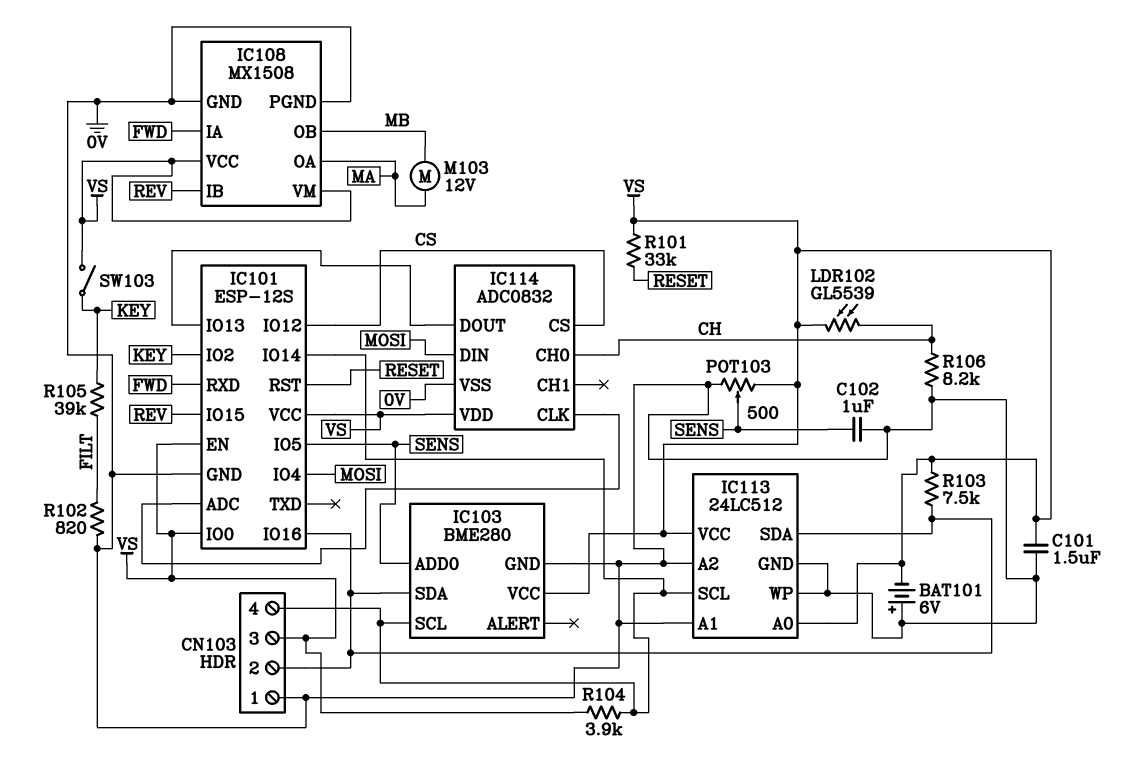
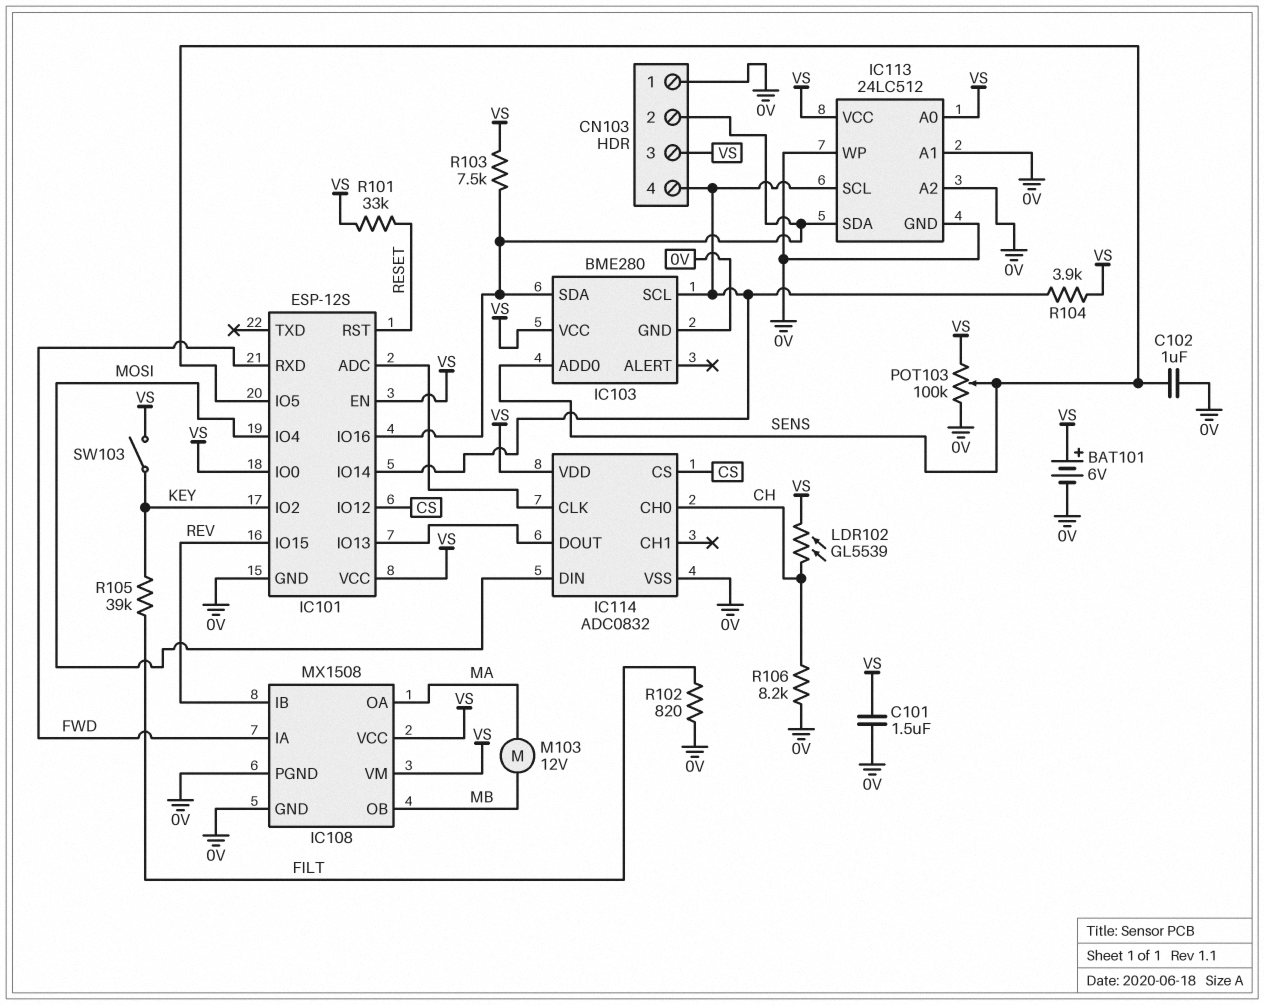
BAT101: 6V (plus 0V, minus VS) -> 6V (plus VS, minus 0V)
POT103: 500 (0V, VS, wiper SENS) -> 100k (0V, VS, wiper SENS)

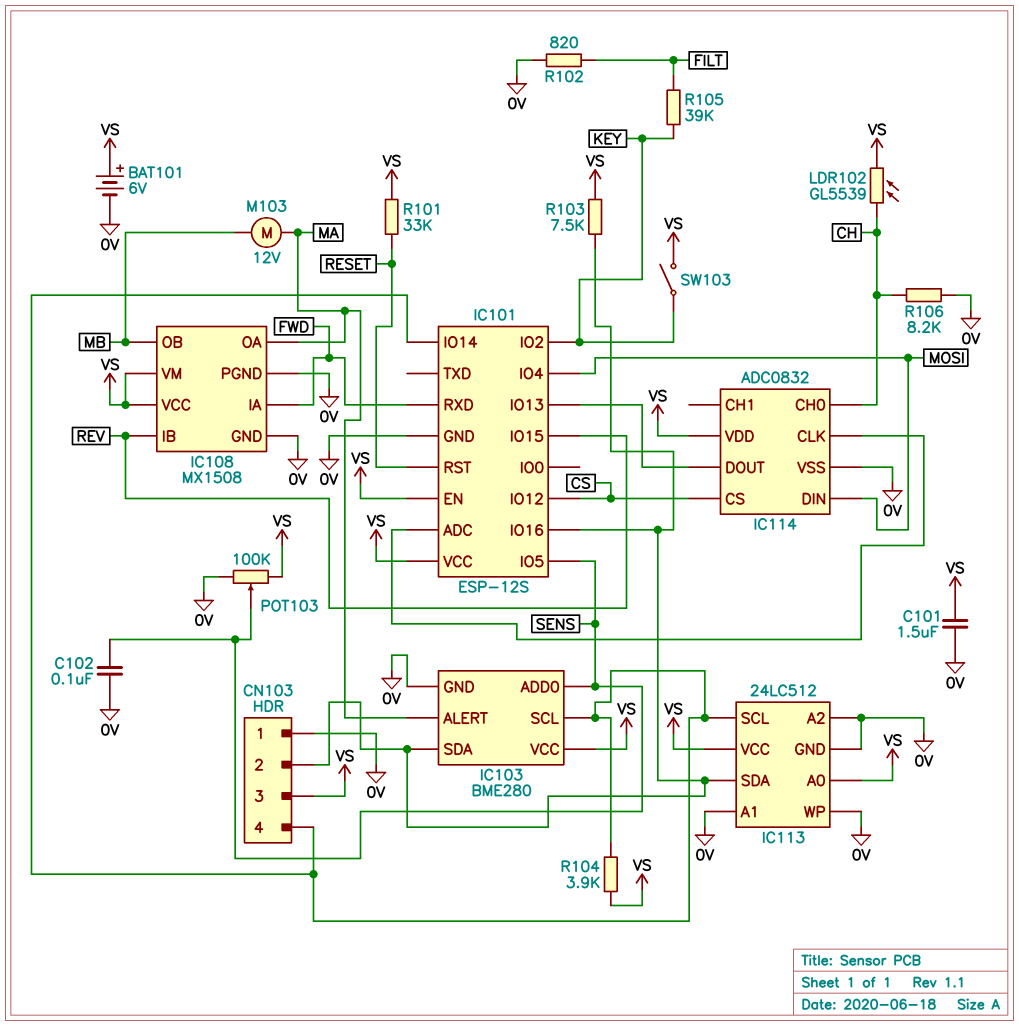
C102: 1uF (0V, SENS) -> 100nF (0V, SENS)
IC101 pin IO0: VS -> none
IC103 pin ALERT: none -> MA

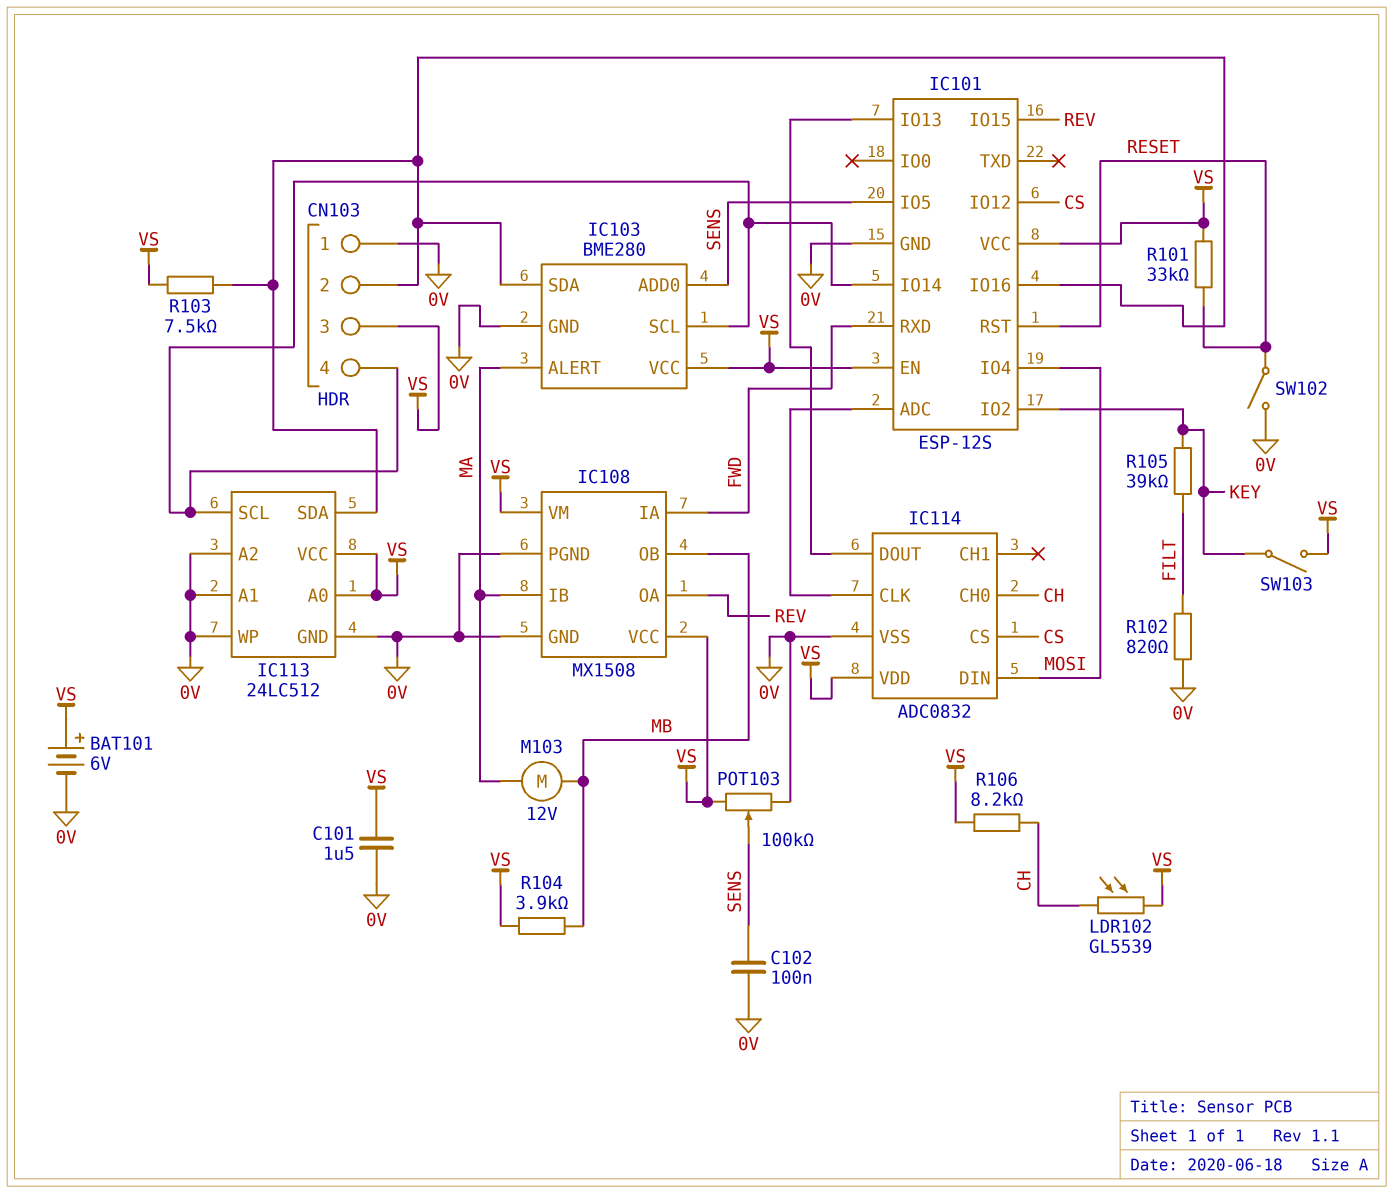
IC108 pin IB: REV -> MA
IC108 pin OA: MA -> REV
R104: 3.9k (CN103/4, VS) -> 3.9k (MB, VS)
R106: 8.2k (0V, CH) -> 8.2k (CH, VS)
SW102: none -> switch (0V, RESET)

